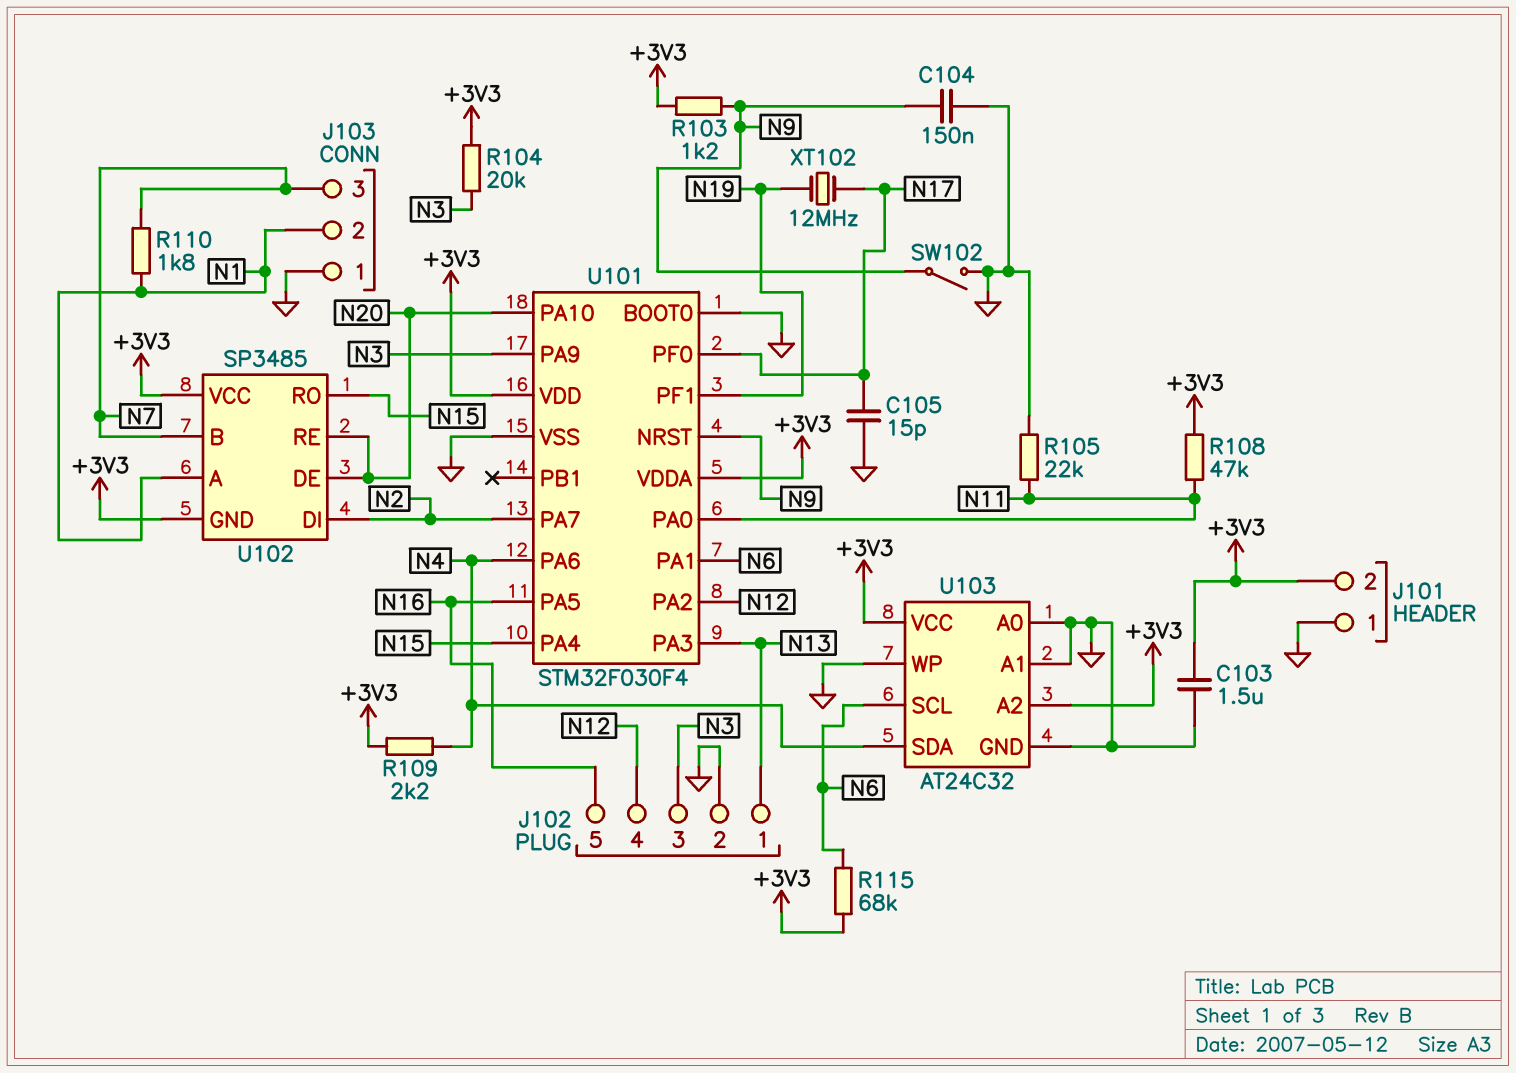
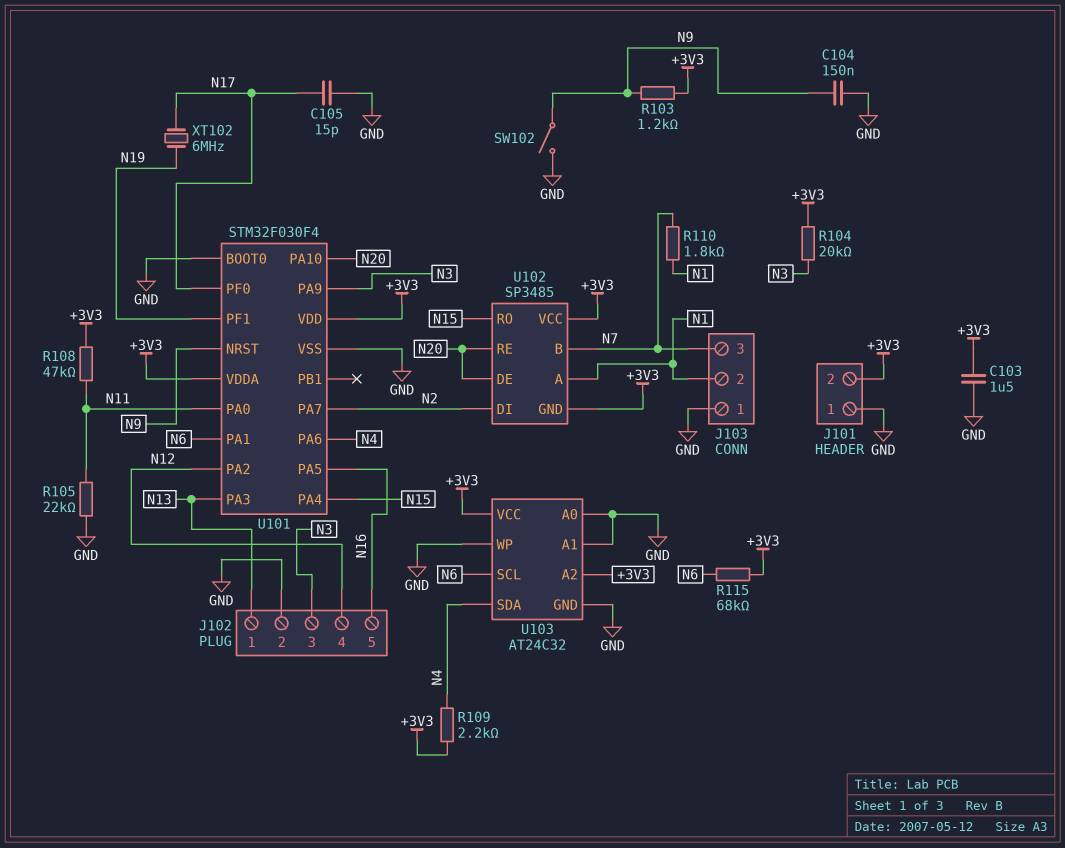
XT102: 12MHz (N17, N19) -> 6MHz (N17, N19)

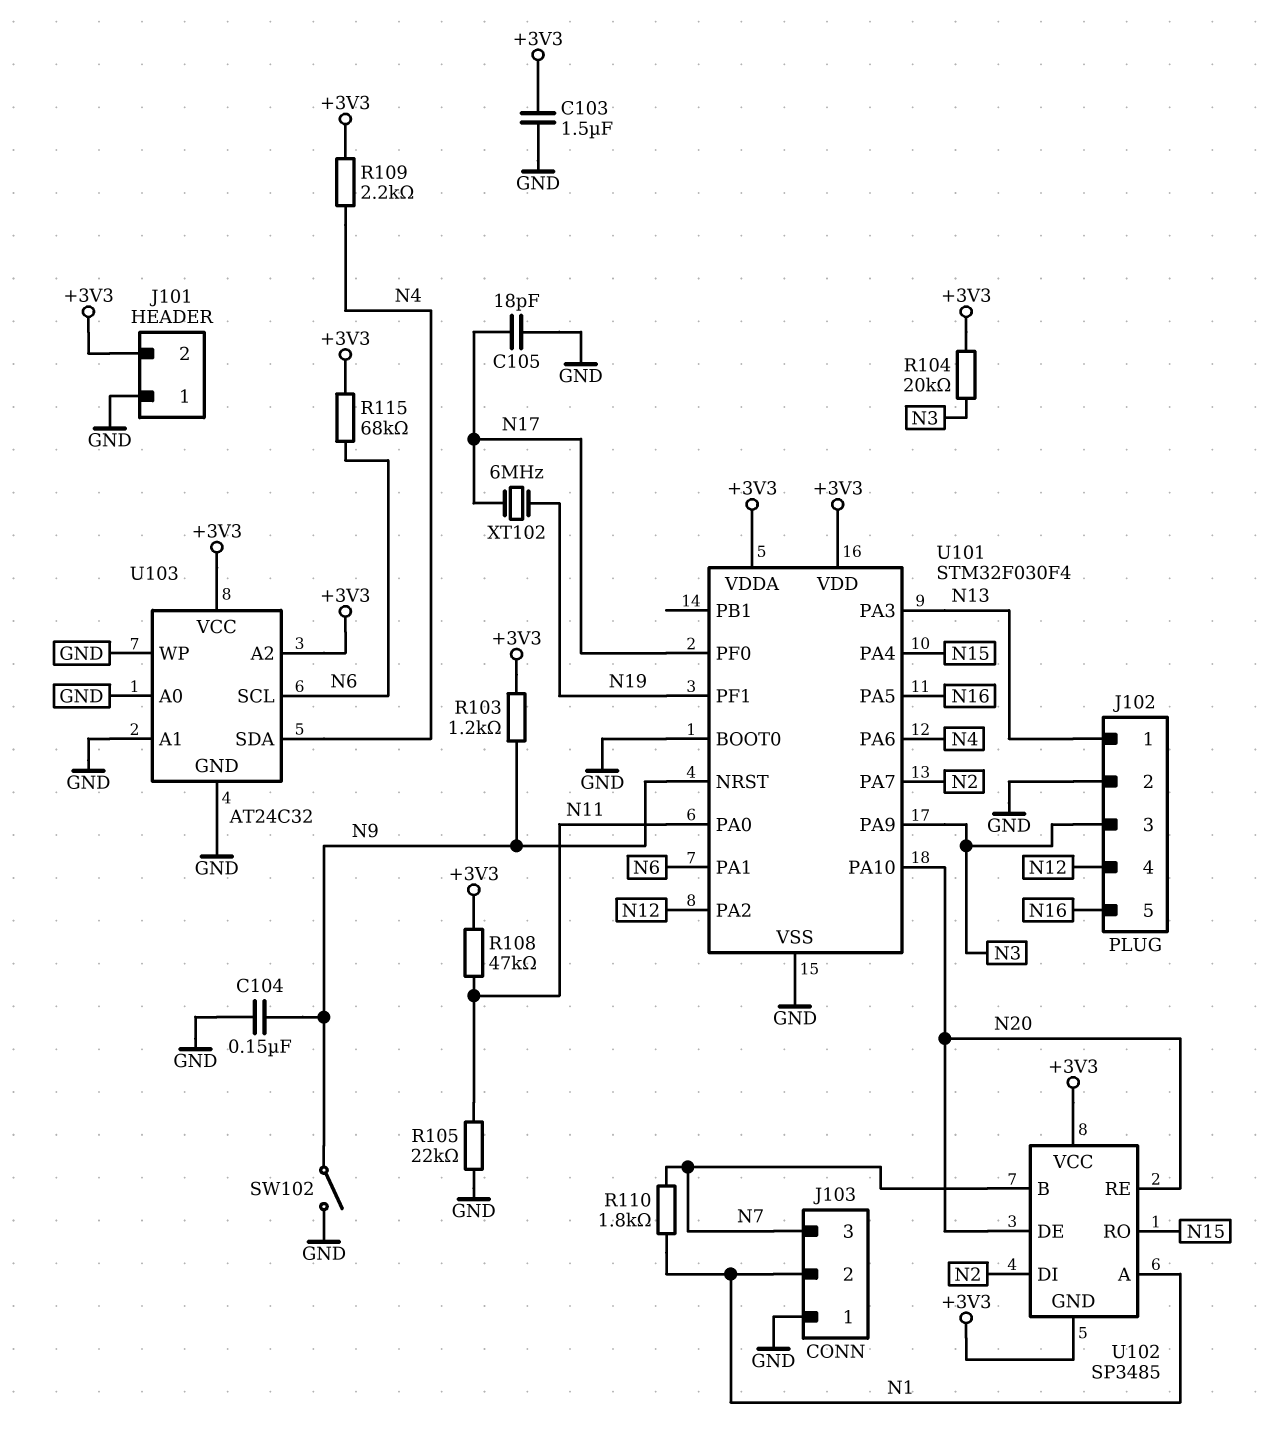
C105: 15pF (GND, N17) -> 18pF (GND, N17)

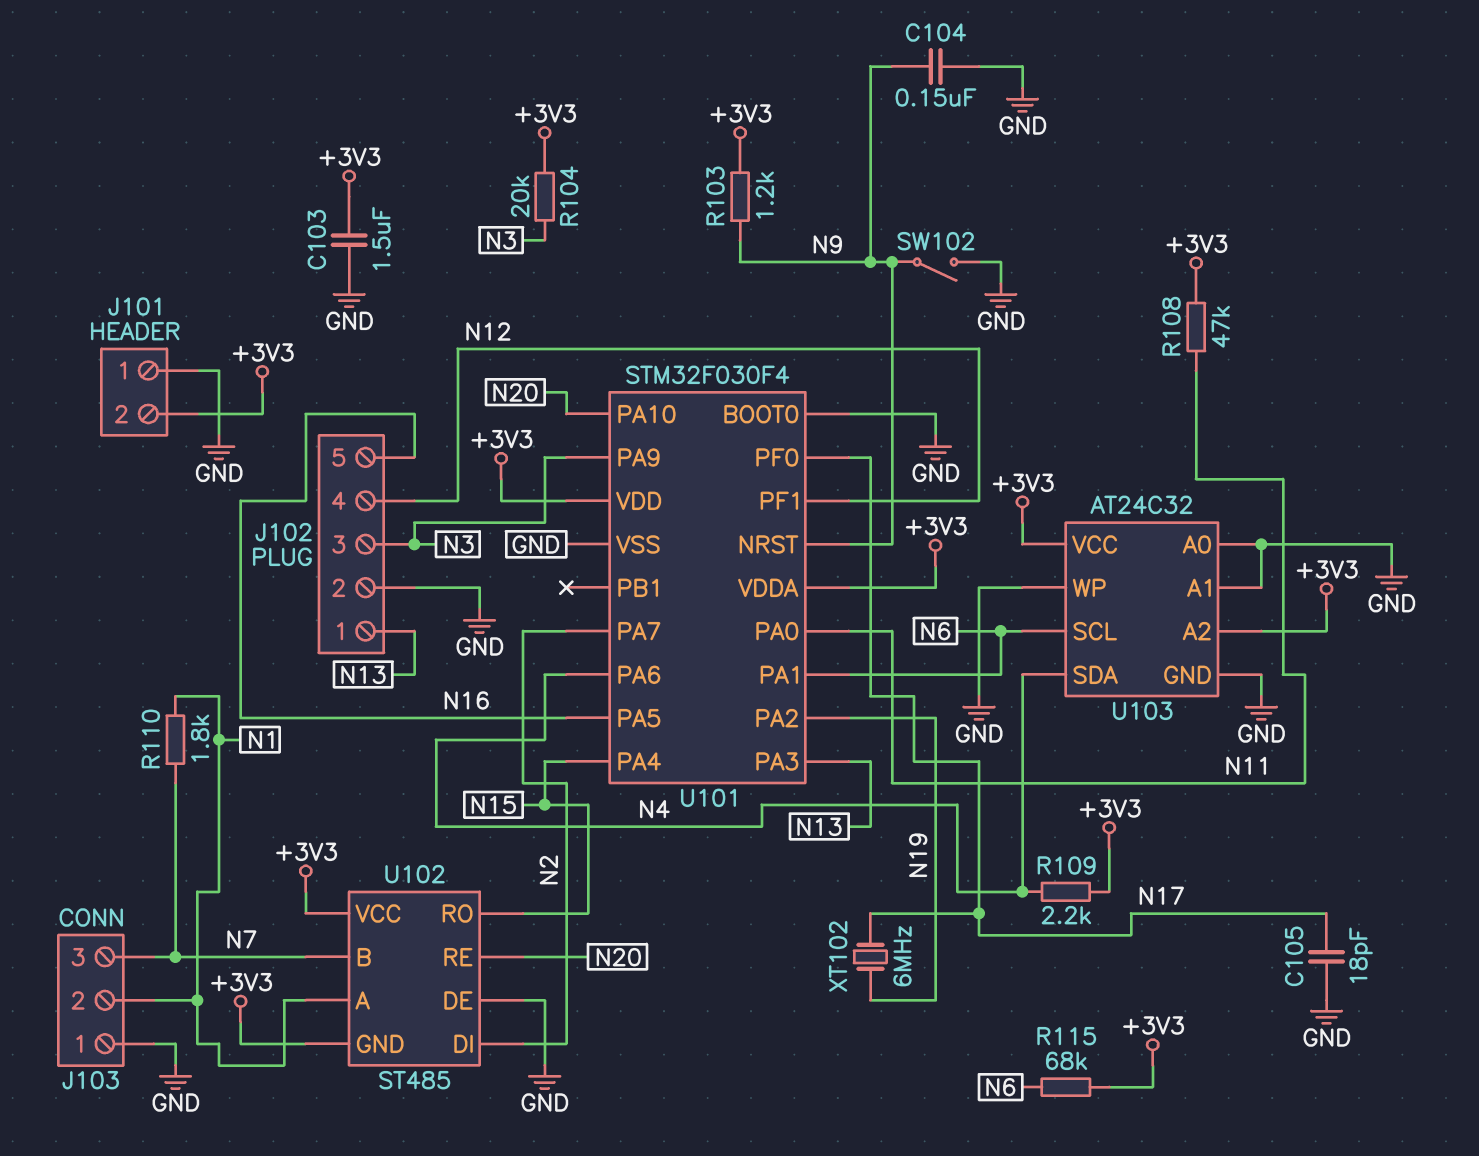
R105: 22k (GND, N11) -> none
U101 pin PA2: N12 -> N19
U101 pin PF1: N19 -> N12
U102: SP3485 -> ST485
U102 pin DE: N20 -> GND

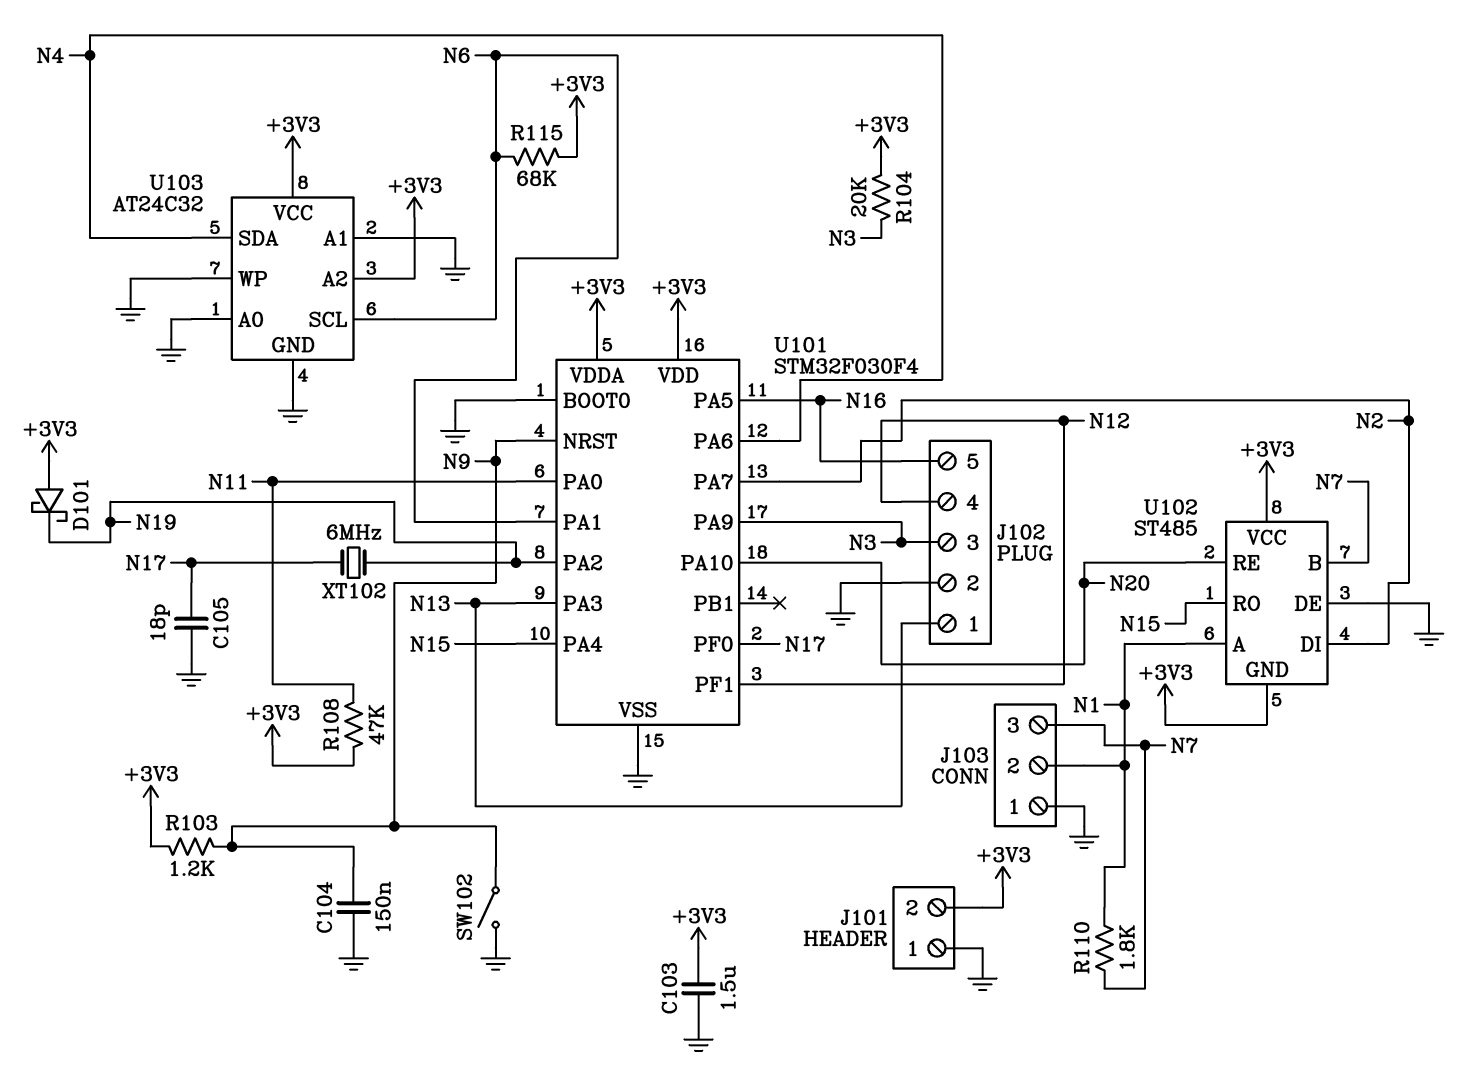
D101: none -> schottky (A +3V3, K N19)
R109: 2.2k (+3V3, N4) -> none

